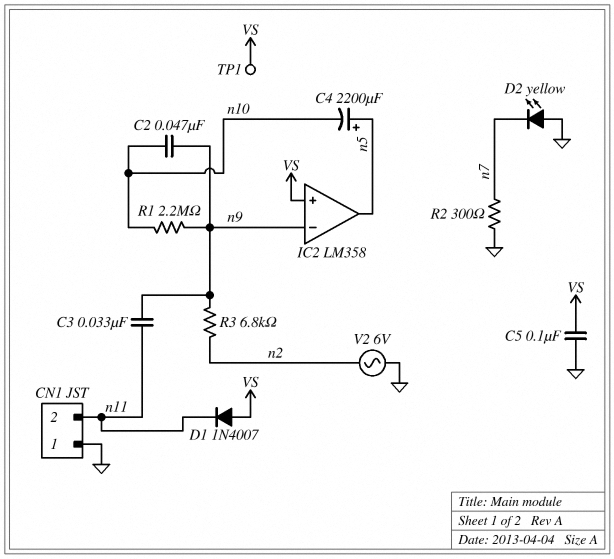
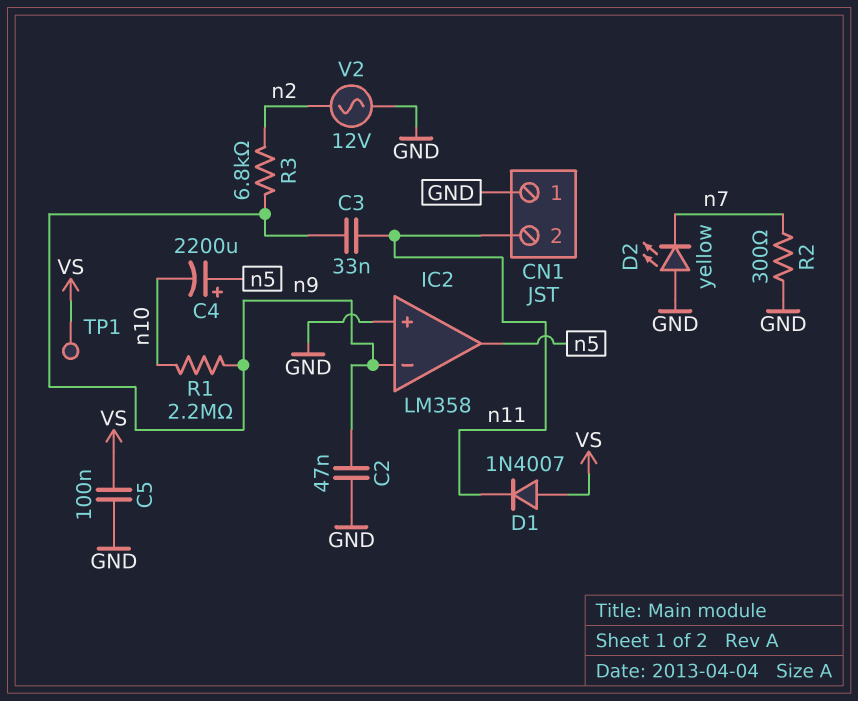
C2: 47nF (n9, n10) -> 47nF (GND, n9)
IC2 pin in+: VS -> GND
V2: AC 6V (GND, n2) -> AC 12V (GND, n2)

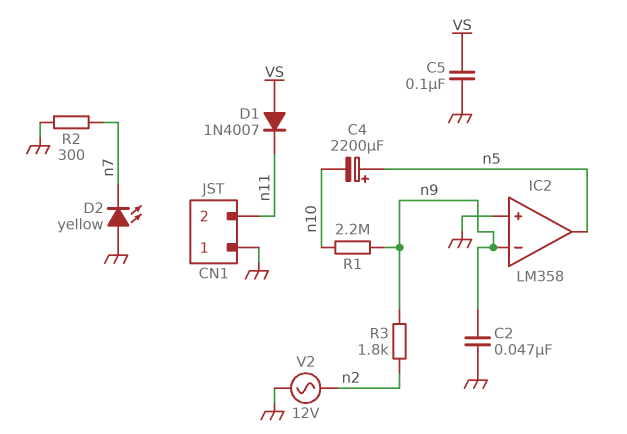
C3: 33nF (n9, n11) -> none
R3: 6.8k (n2, n9) -> 1.8k (n2, n9)
TP1: test point (VS) -> none

